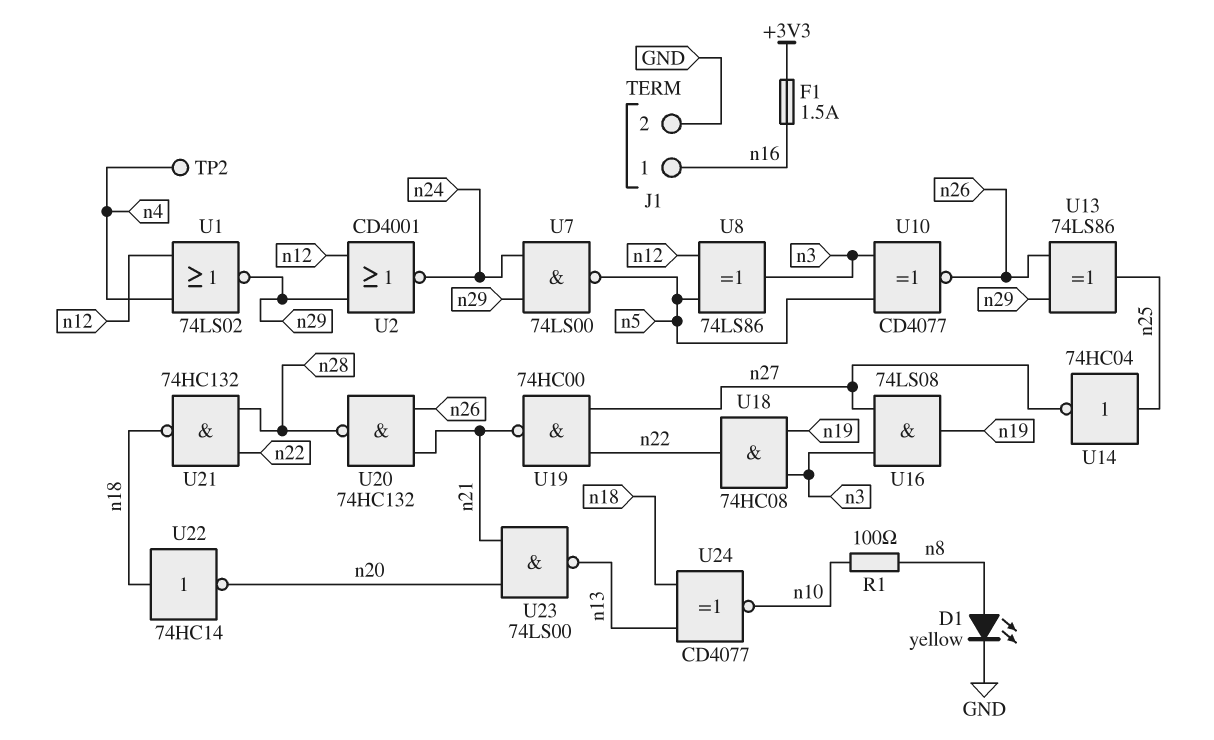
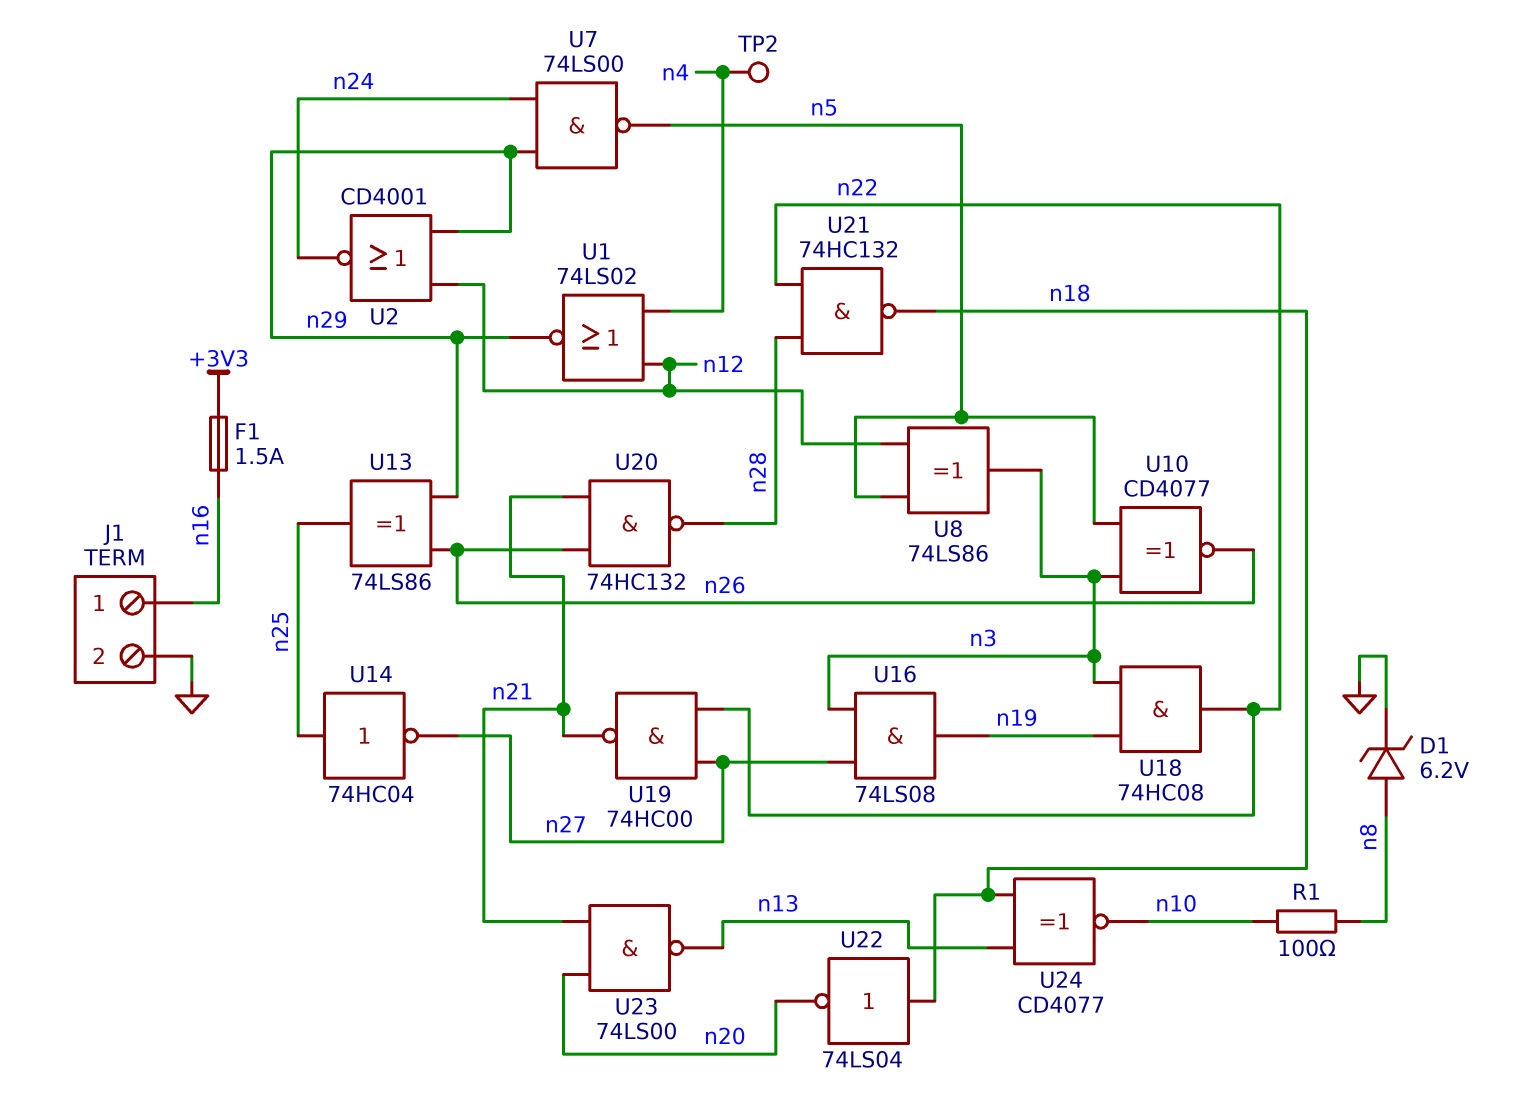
D1: LED yellow (A n8, K GND) -> zener 6.2V (A n8, K GND)
U22: NOT 74HC14 (in n18, out n20) -> NOT 74LS04 (in n18, out n20)

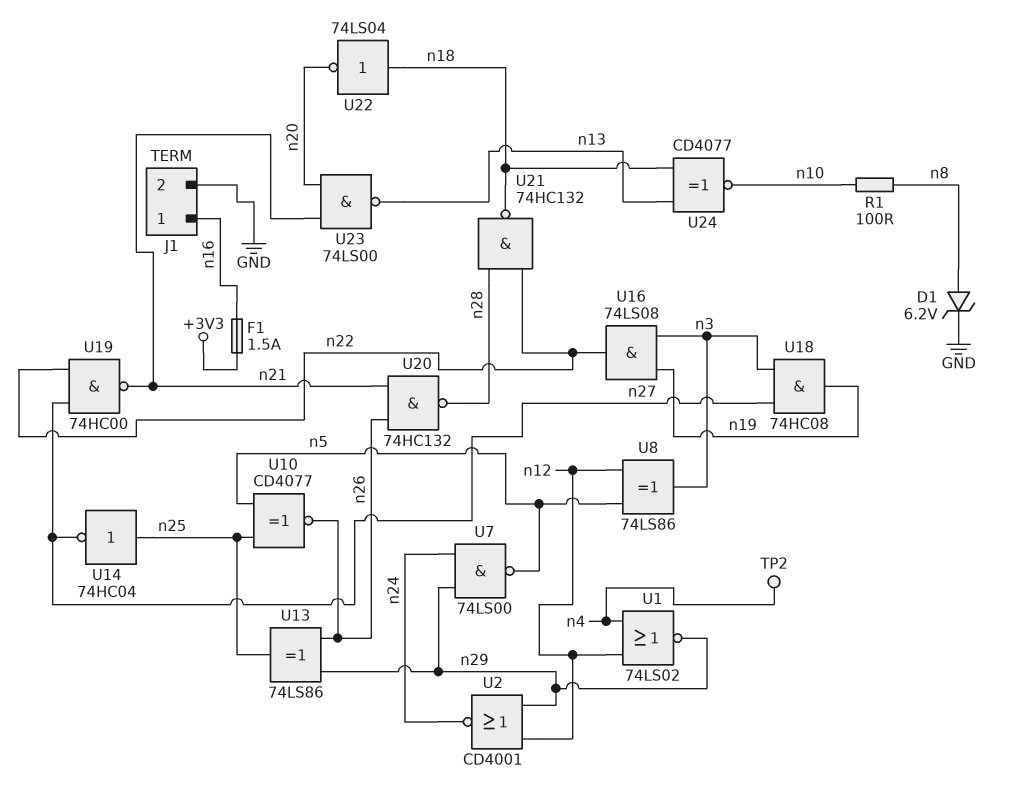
U10: XNOR CD4077 (in n3, in n5, out n26) -> XNOR CD4077 (in n5, in n25, out n26)
U16: AND 74LS08 (in n3, in n27, out n19) -> AND 74LS08 (in n3, in n19, out n22)
U18: AND 74HC08 (in n3, in n19, out n22) -> AND 74HC08 (in n3, in n27, out n19)

